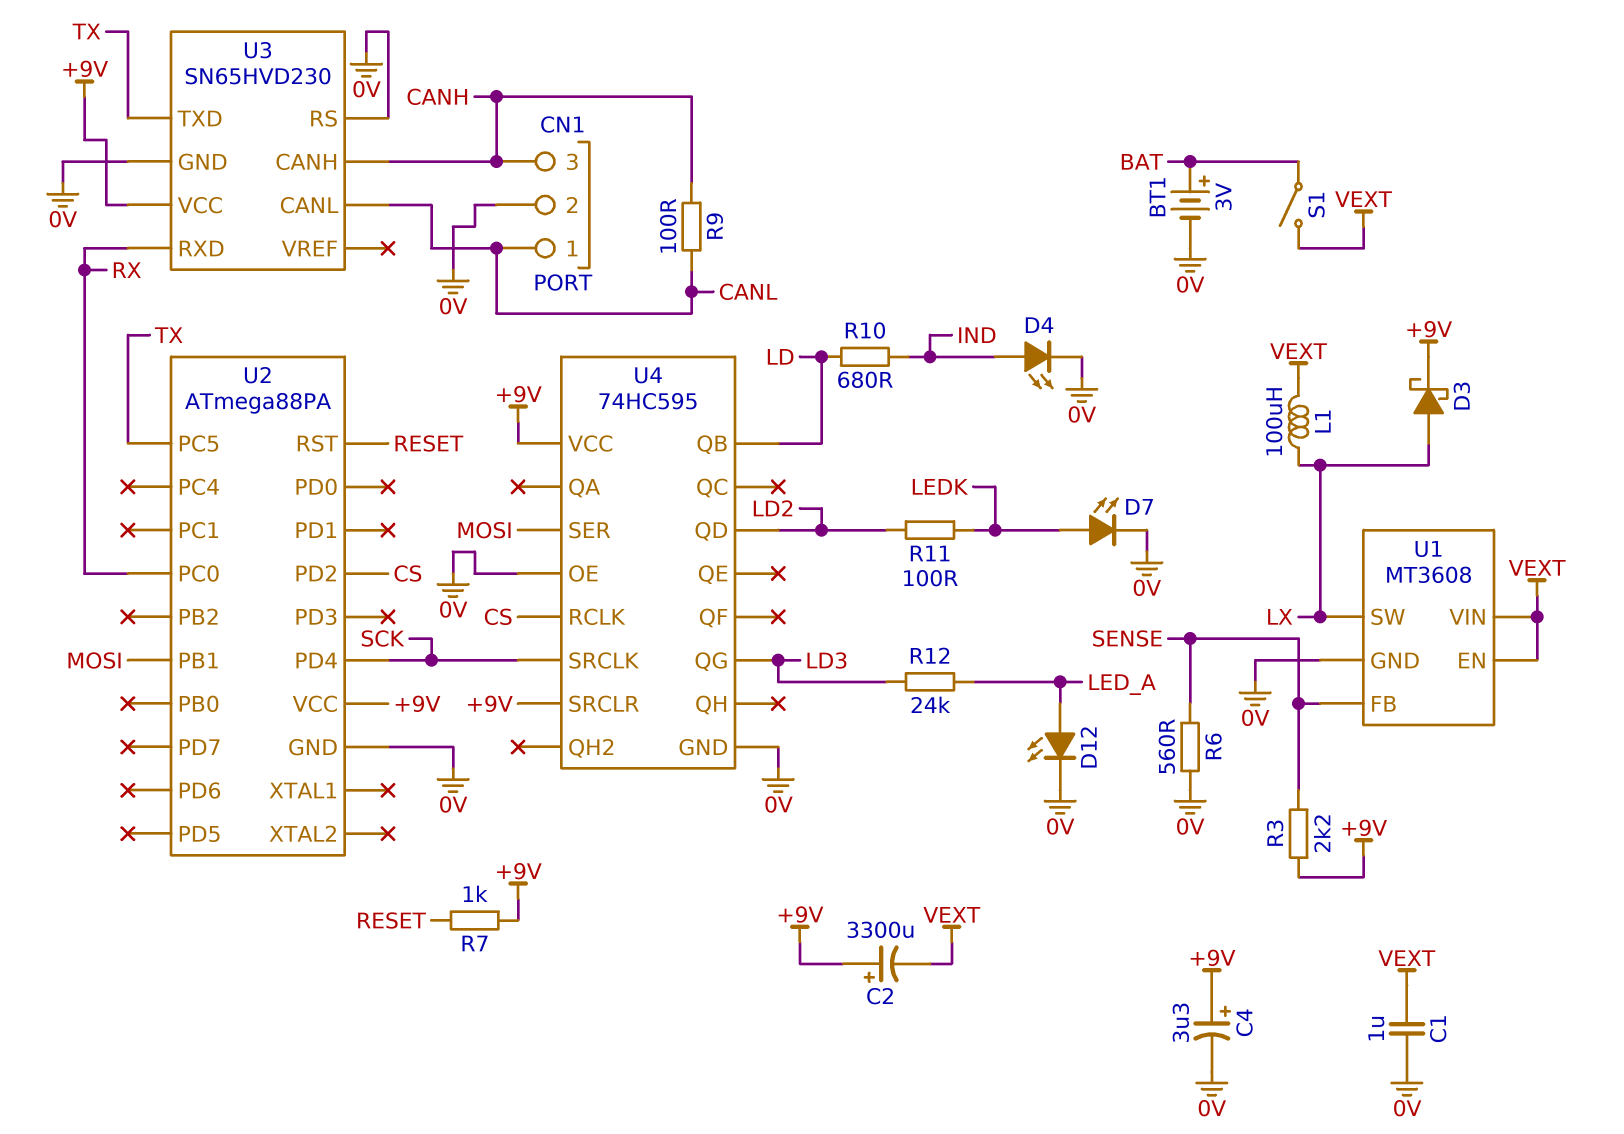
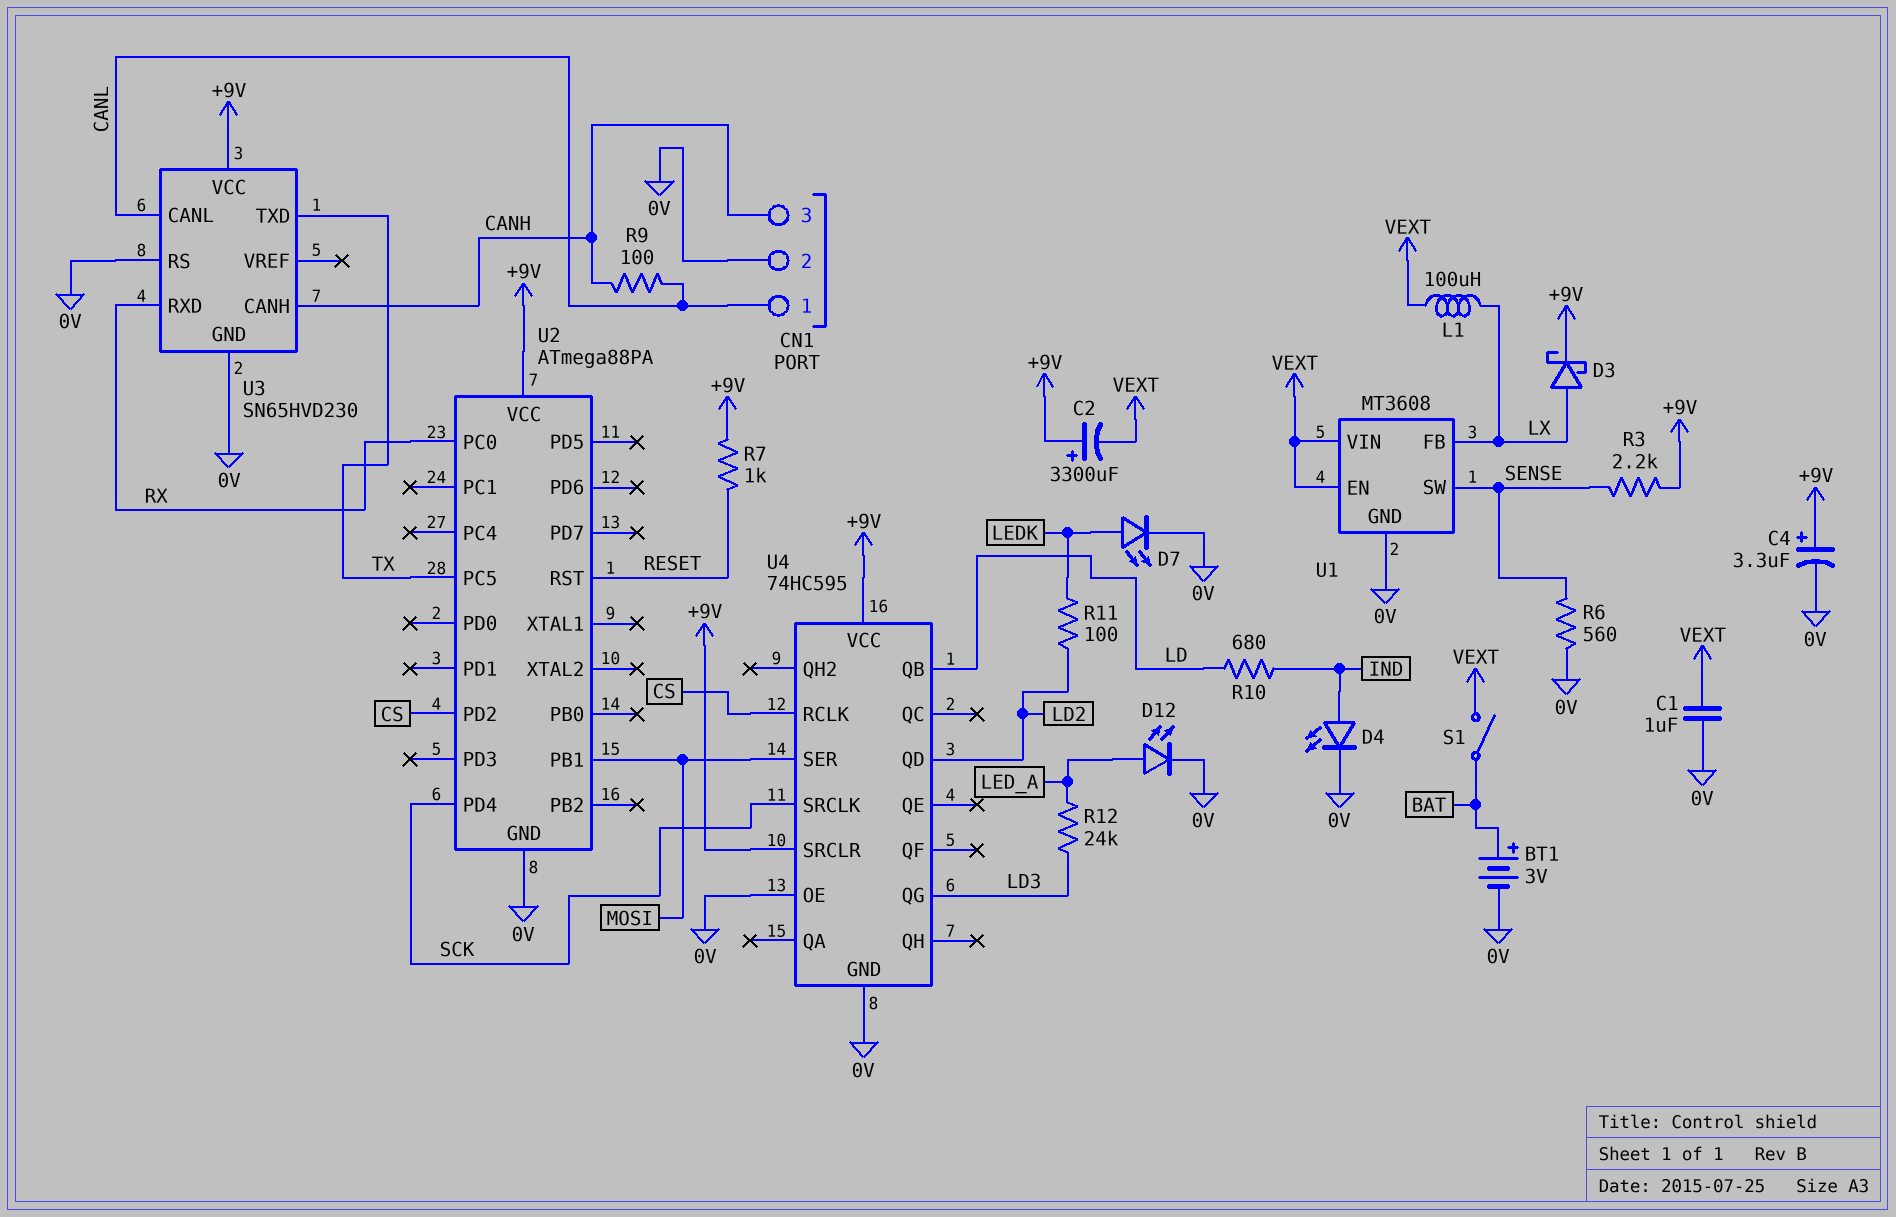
U1 pin FB: SENSE -> LX
U1 pin SW: LX -> SENSE

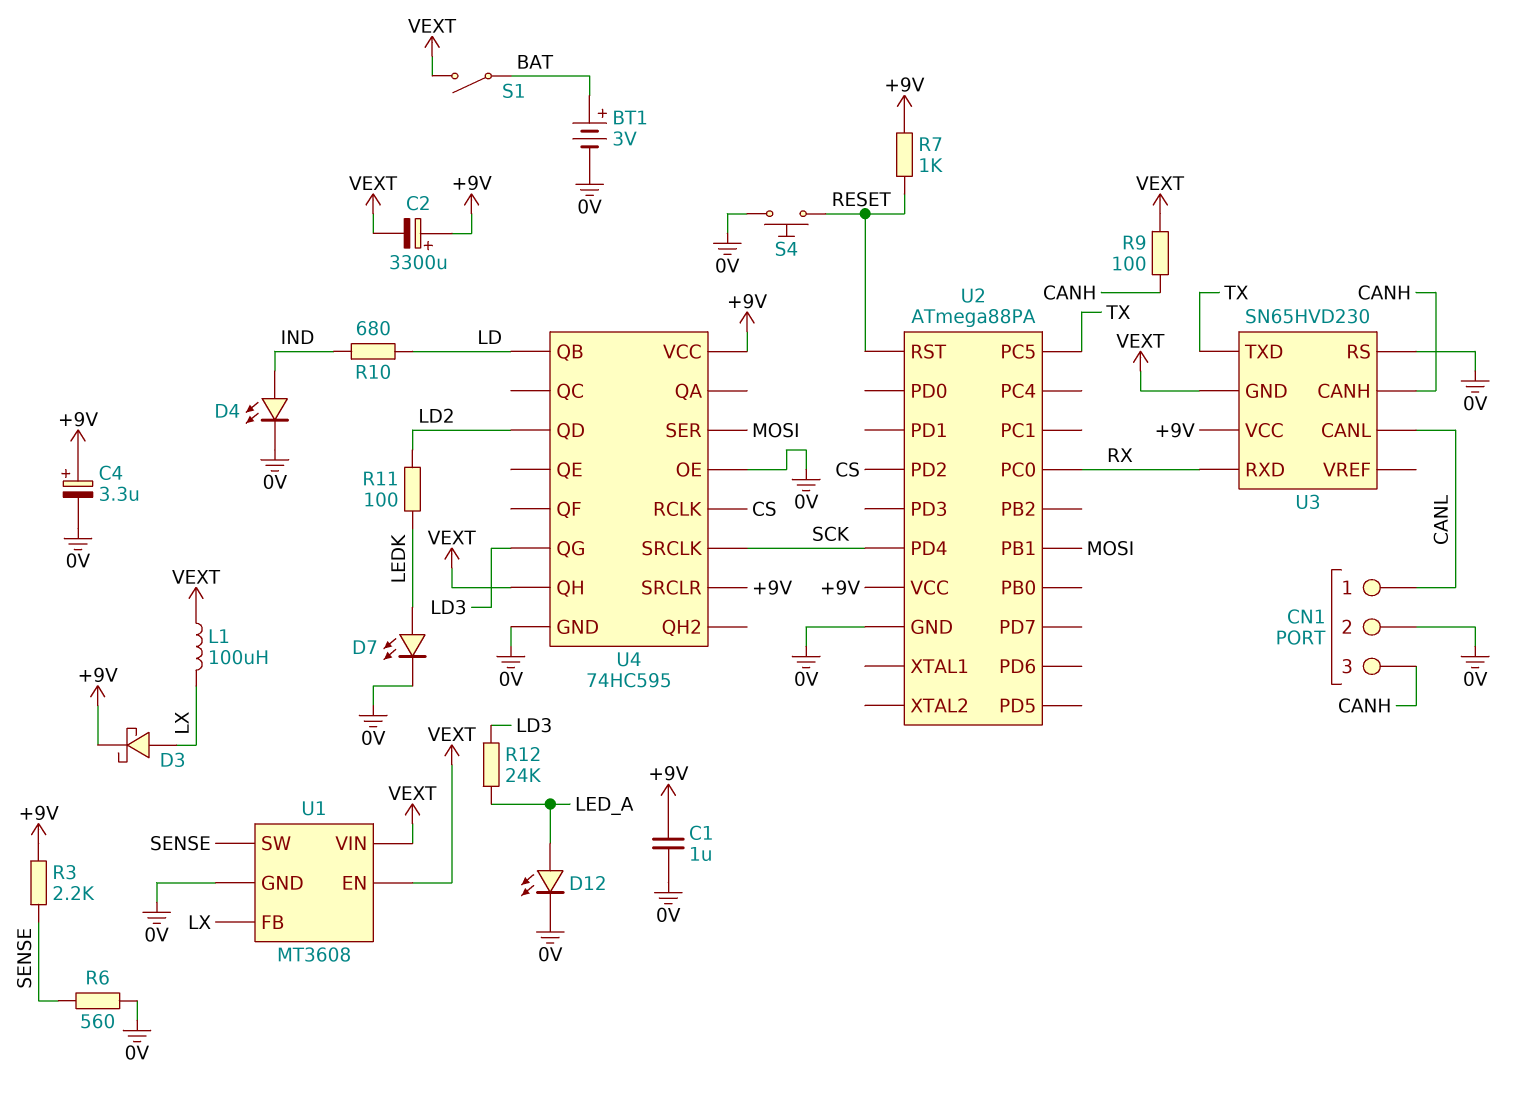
C1: 1uF (0V, VEXT) -> 1uF (+9V, 0V)
R9: 100 (CANH, CANL) -> 100 (CANH, VEXT)
S4: none -> button (0V, RESET)
U3 pin GND: 0V -> VEXT
U4 pin QH: none -> VEXT

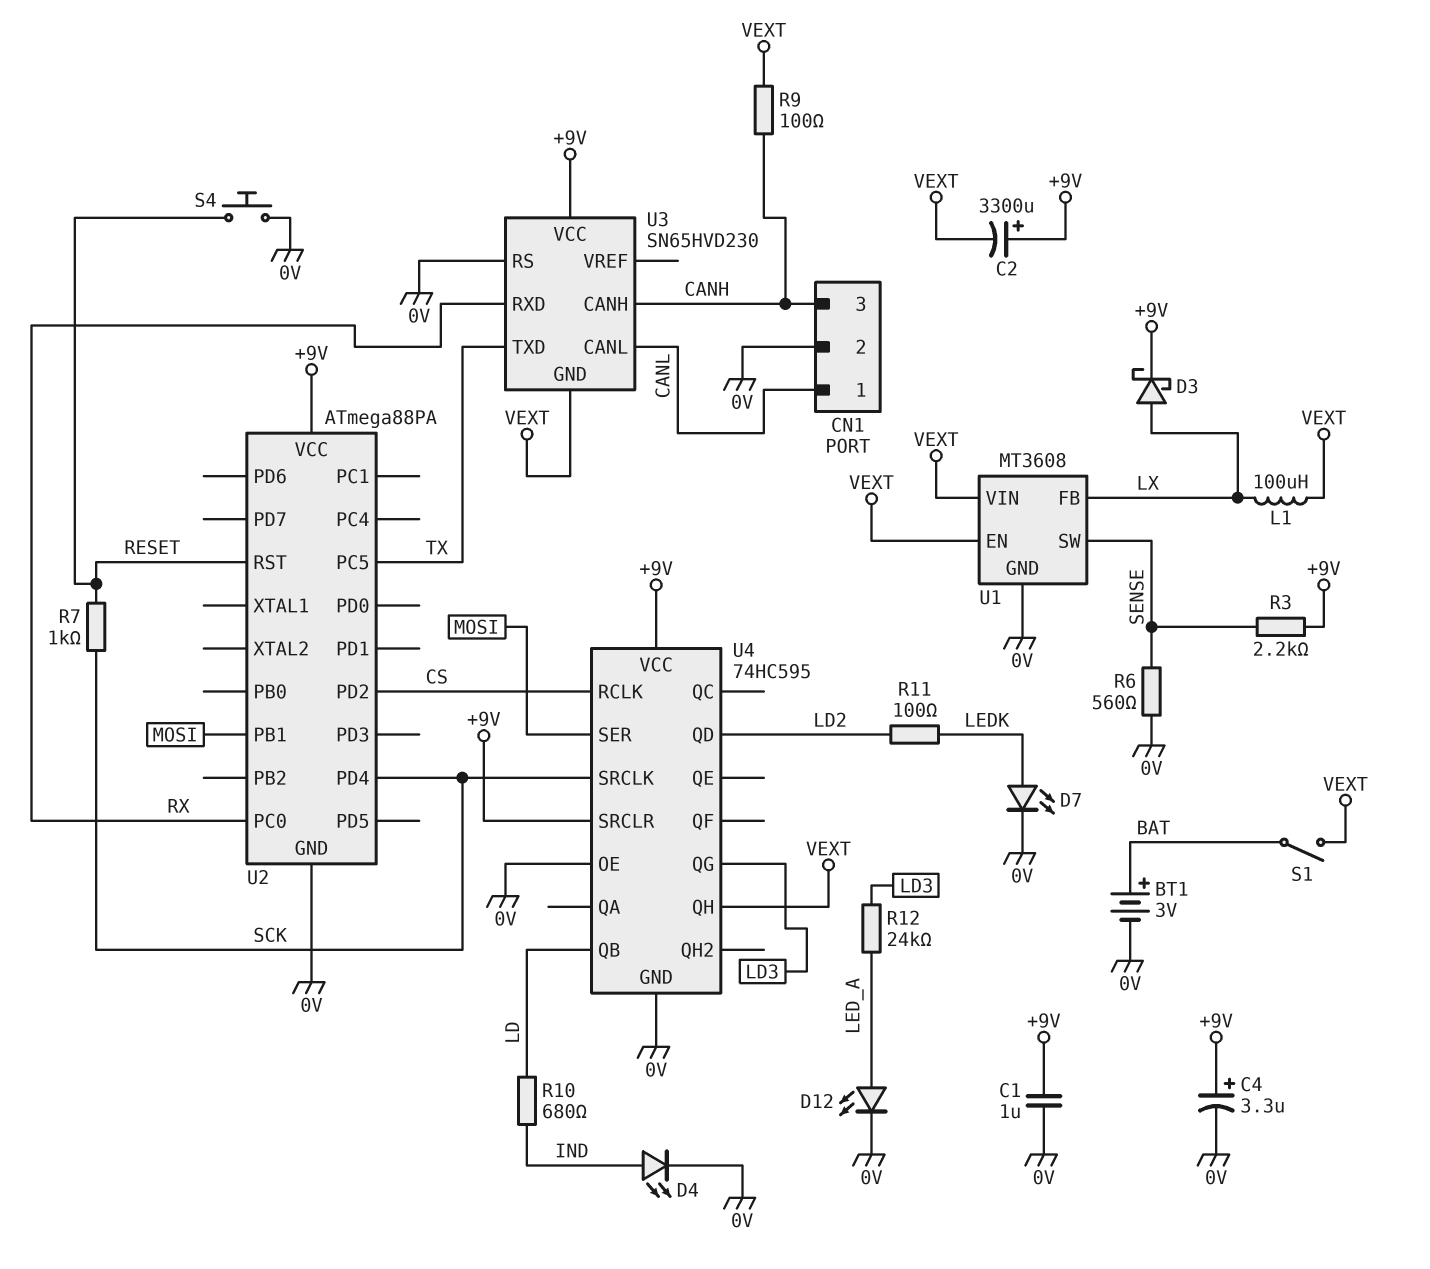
R7: 1k (+9V, RESET) -> 1k (RESET, SCK)

